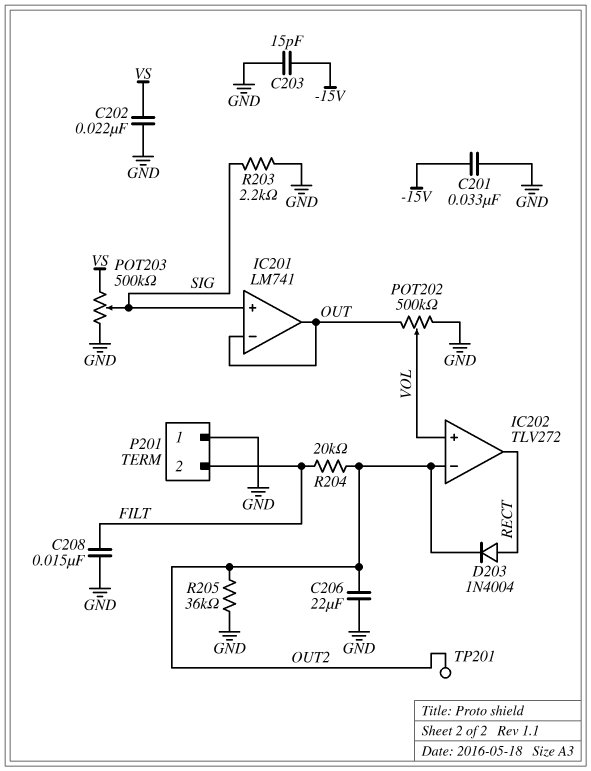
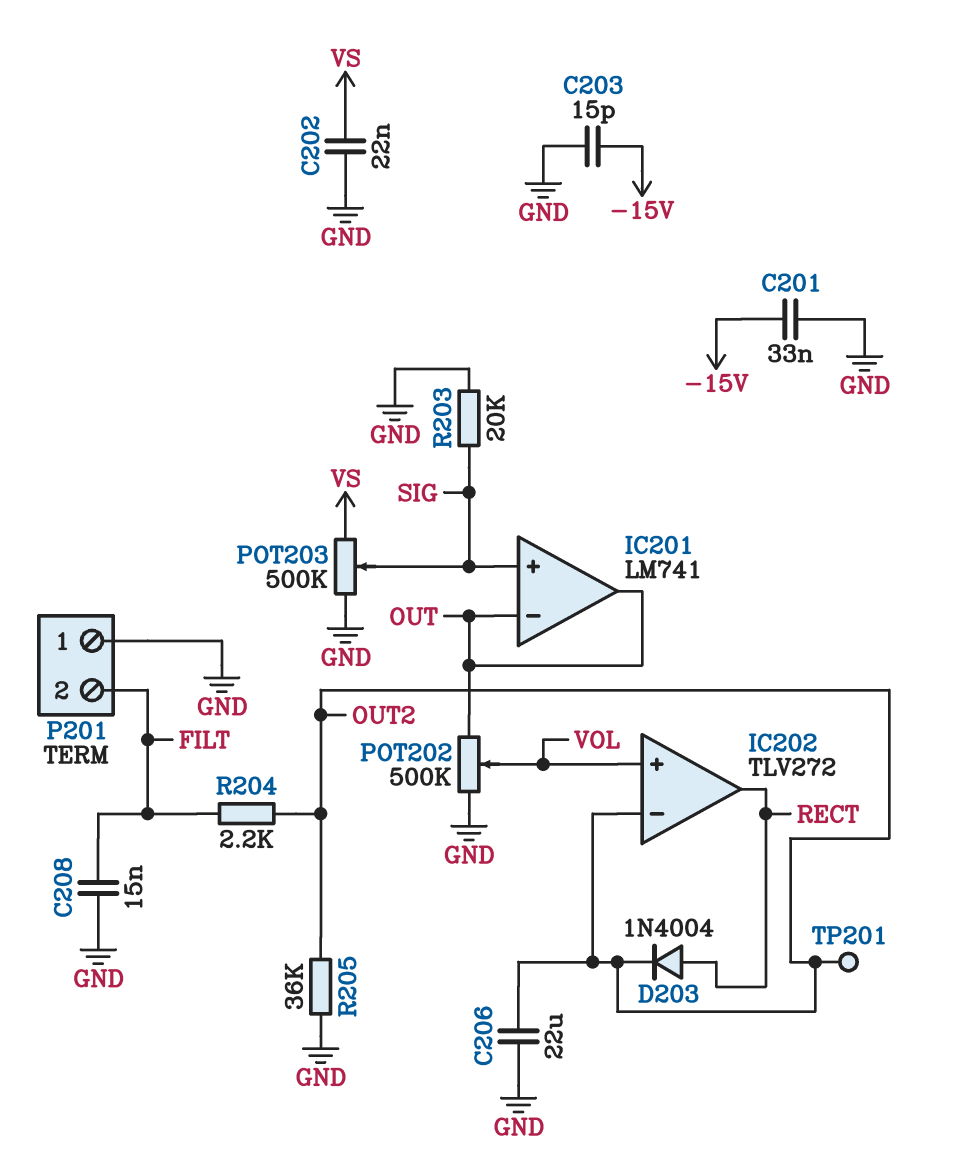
R203: 2.2k (GND, SIG) -> 20k (GND, SIG)
R204: 20k (FILT, OUT2) -> 2.2k (FILT, OUT2)

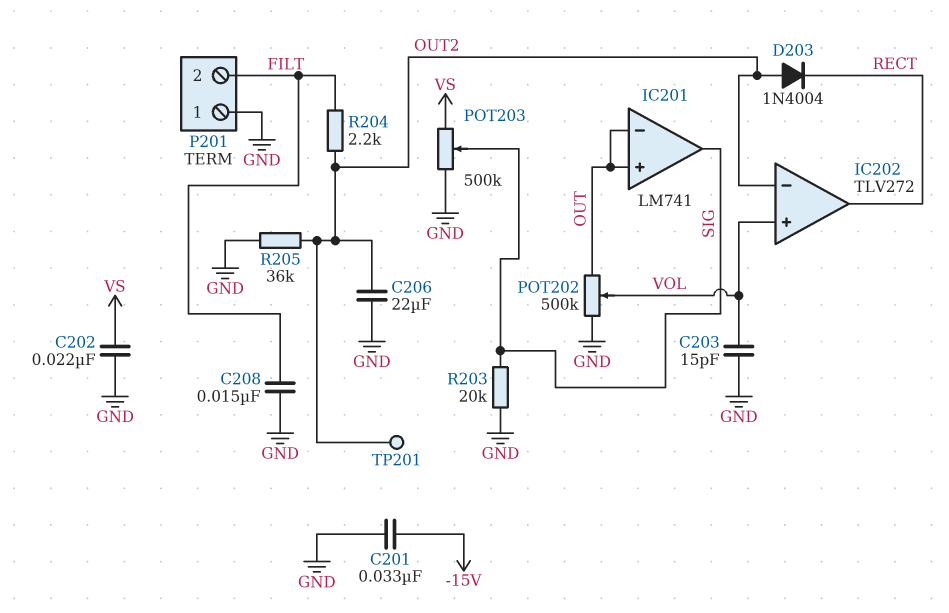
C203: 15pF (-15V, GND) -> 15pF (GND, VOL)
D203: diode 1N4004 (A RECT, K OUT2) -> diode 1N4004 (A OUT2, K RECT)
IC201 pin in+: SIG -> OUT
IC201 pin out: OUT -> SIG

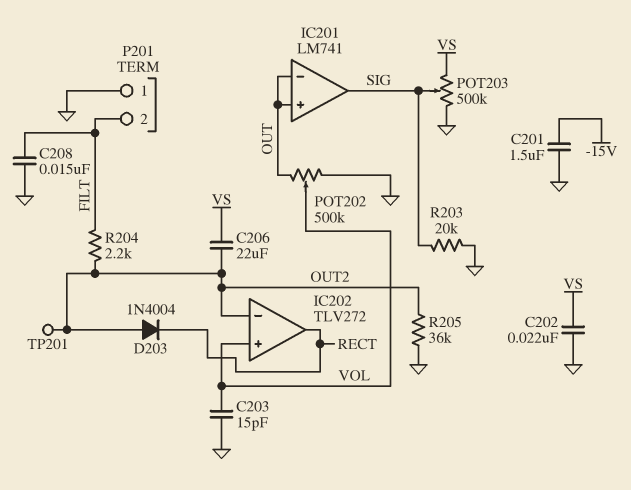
C201: 33nF (-15V, GND) -> 1.5uF (-15V, GND)
C206: 22uF (GND, OUT2) -> 22uF (OUT2, VS)

